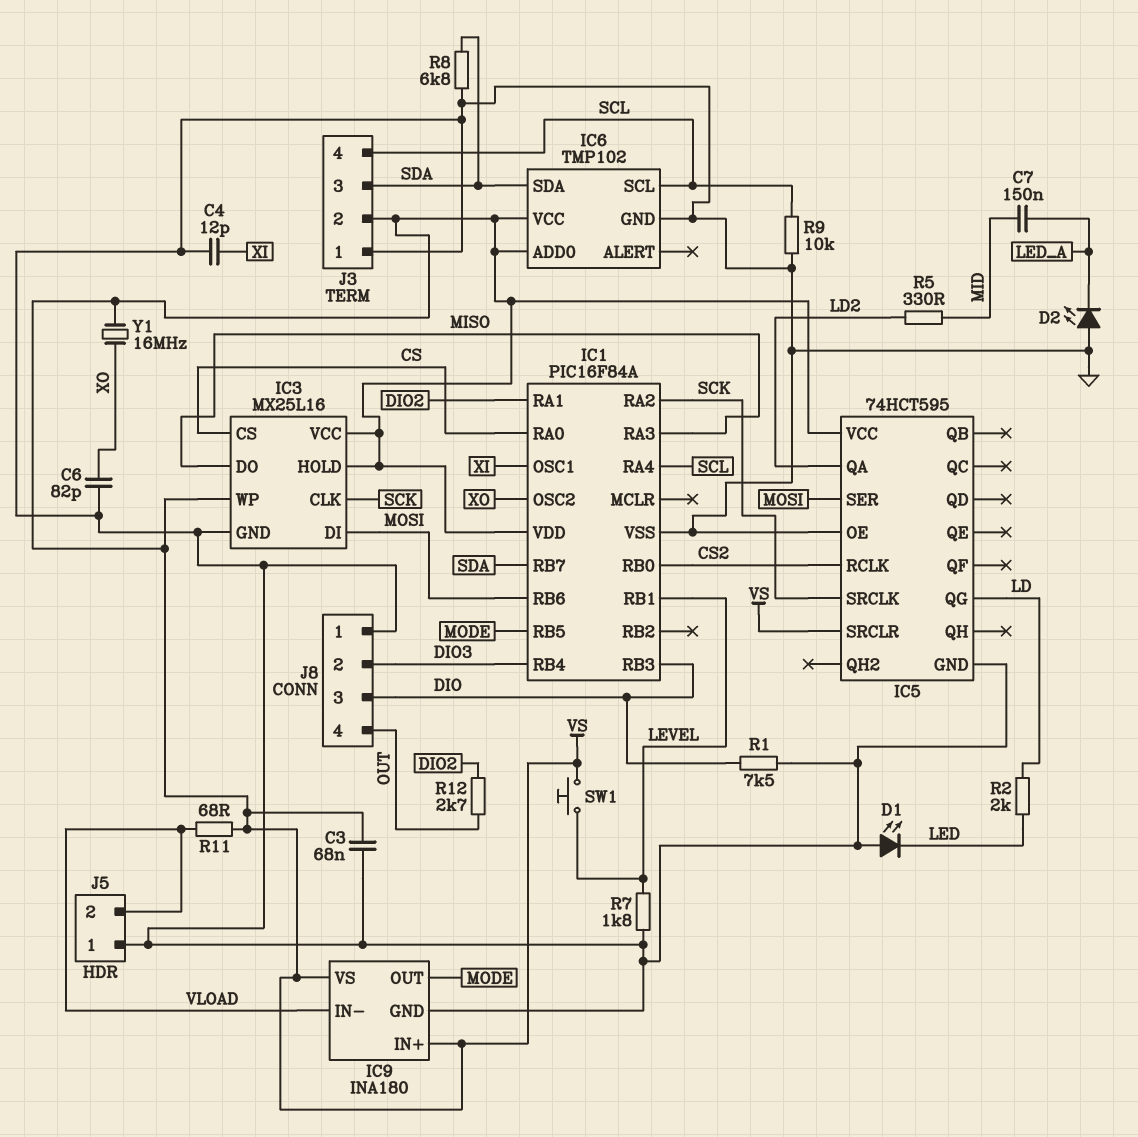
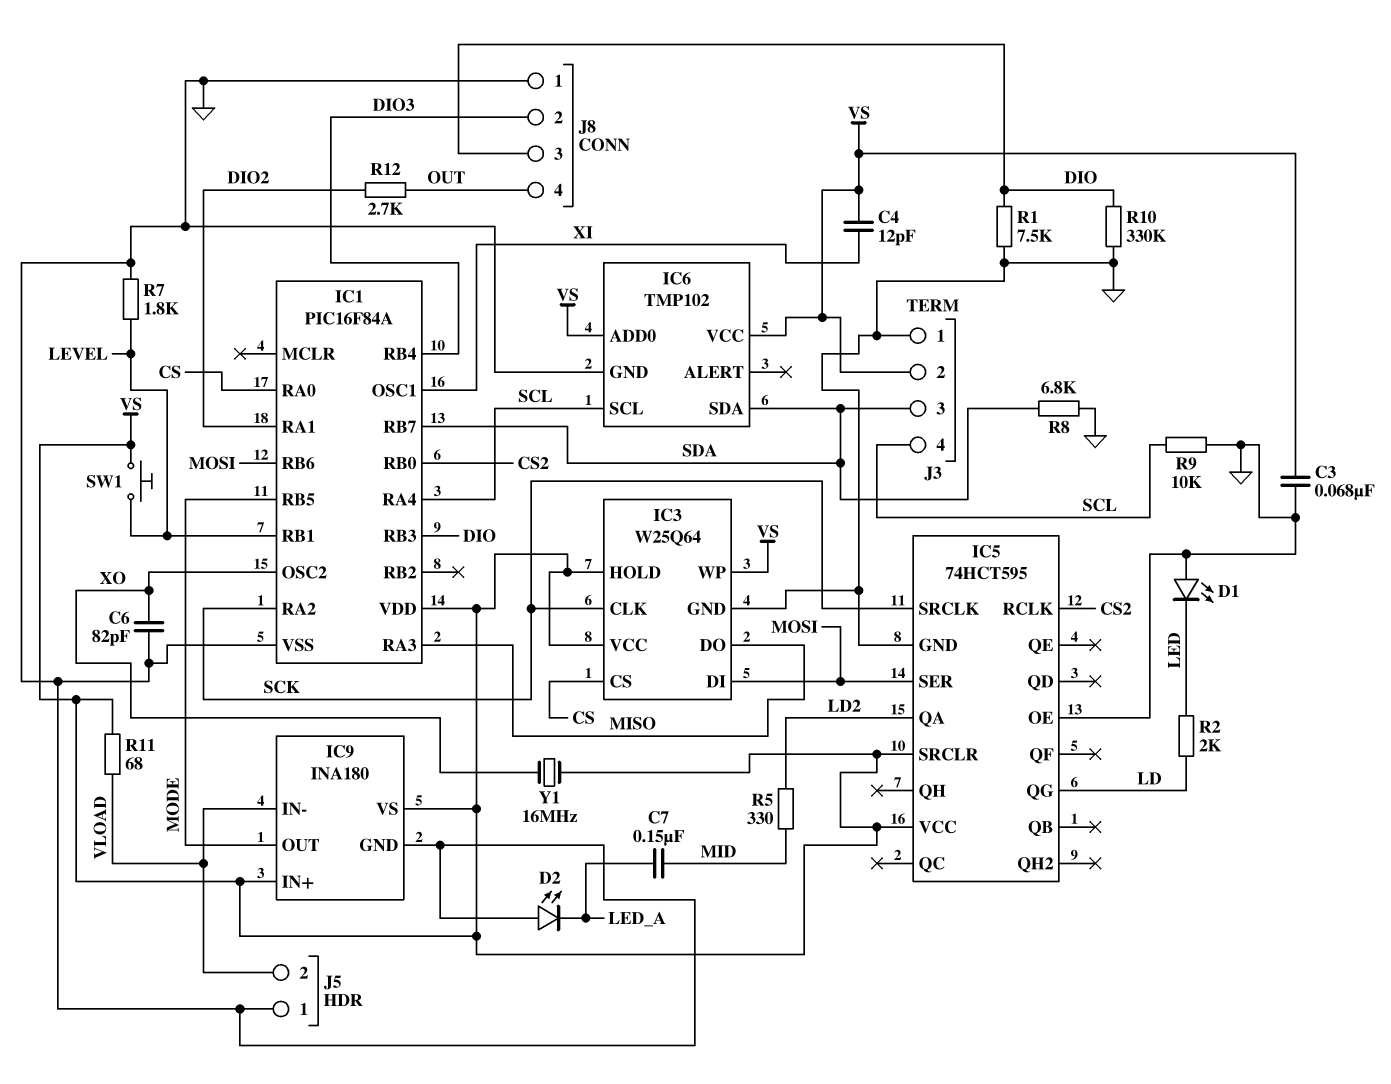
C4: 12pF (GND, XI) -> 12pF (VS, XI)
IC3: MX25L16 -> W25Q64
R10: none -> 330k (DIO, GND)

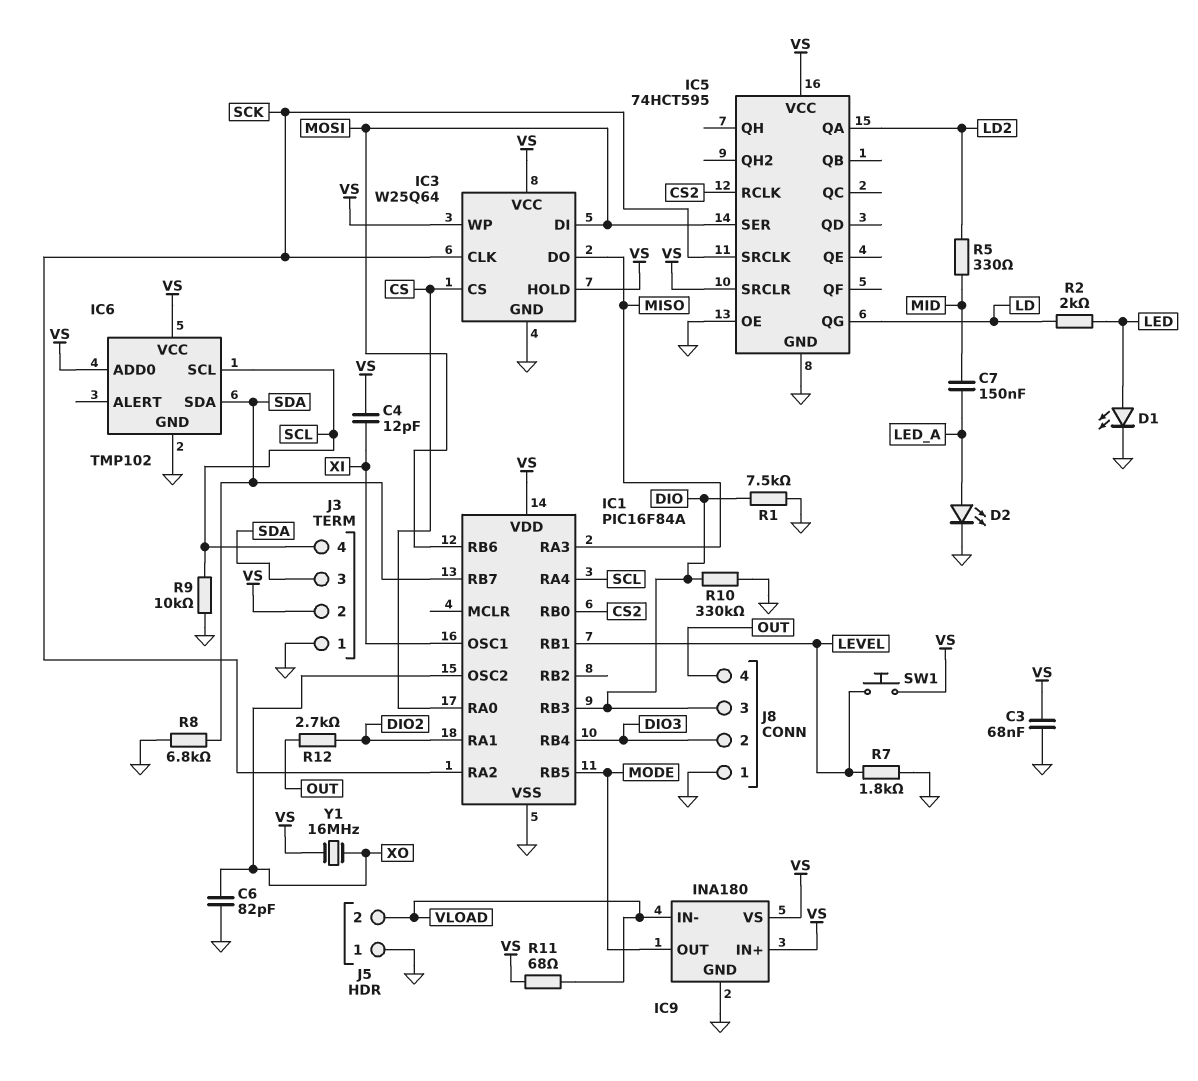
D1: LED (A GND, K LED) -> LED (A LED, K GND)
D2: LED (A GND, K LED_A) -> LED (A LED_A, K GND)

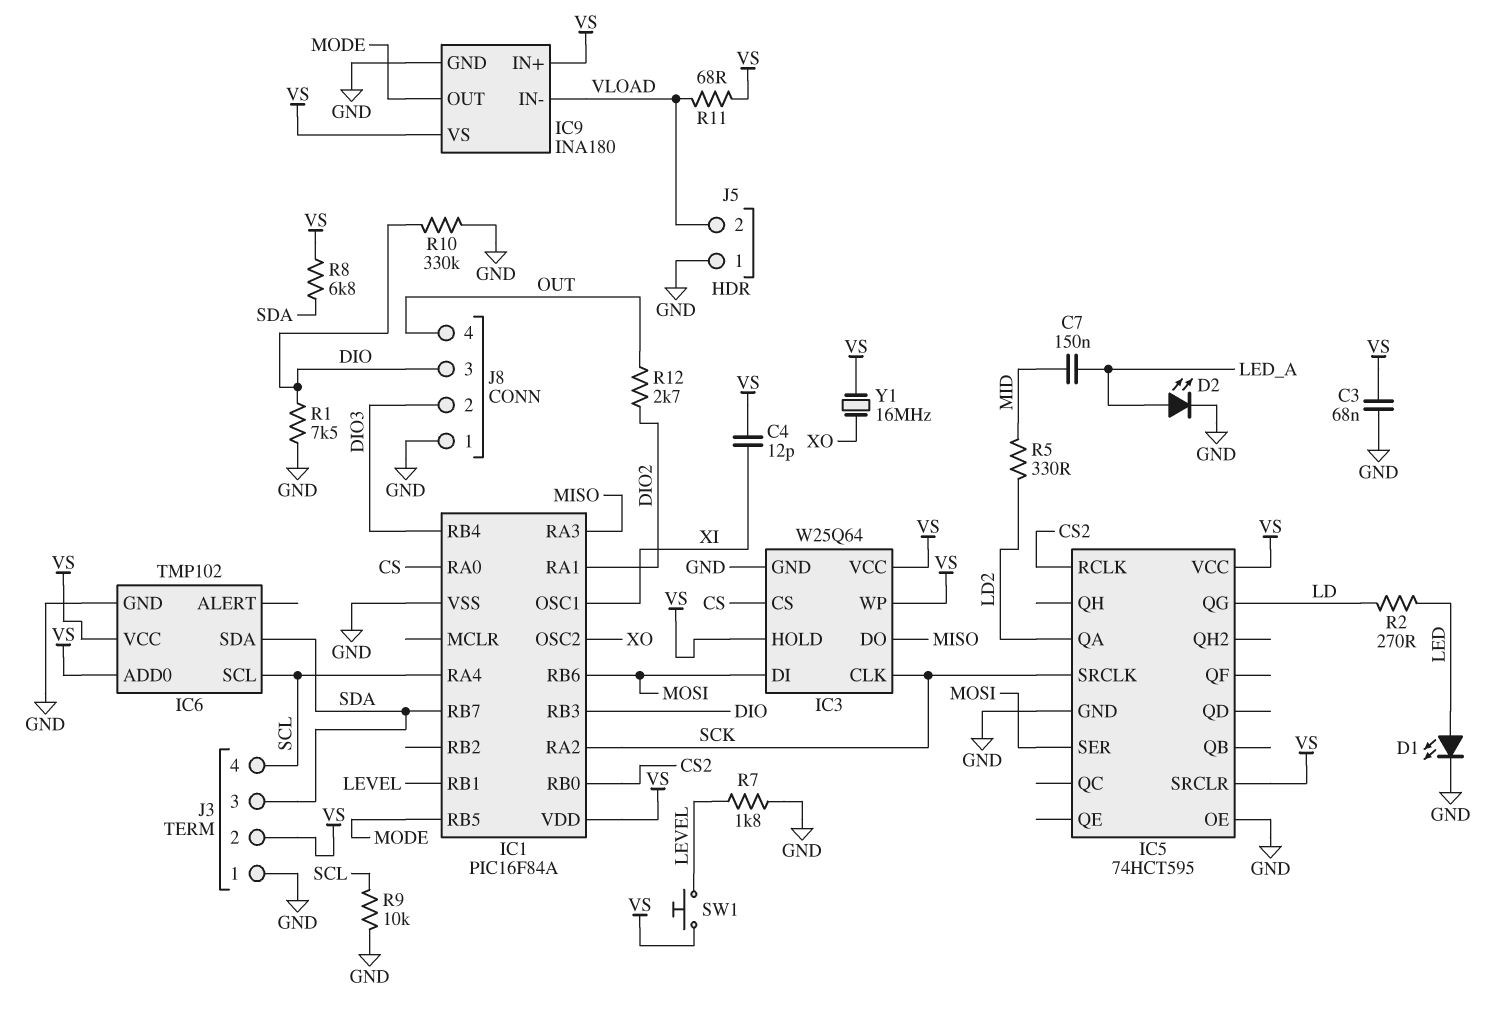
C6: 82pF (GND, XO) -> none
R2: 2k (LD, LED) -> 270 (LD, LED)
R8: 6.8k (GND, SDA) -> 6.8k (SDA, VS)

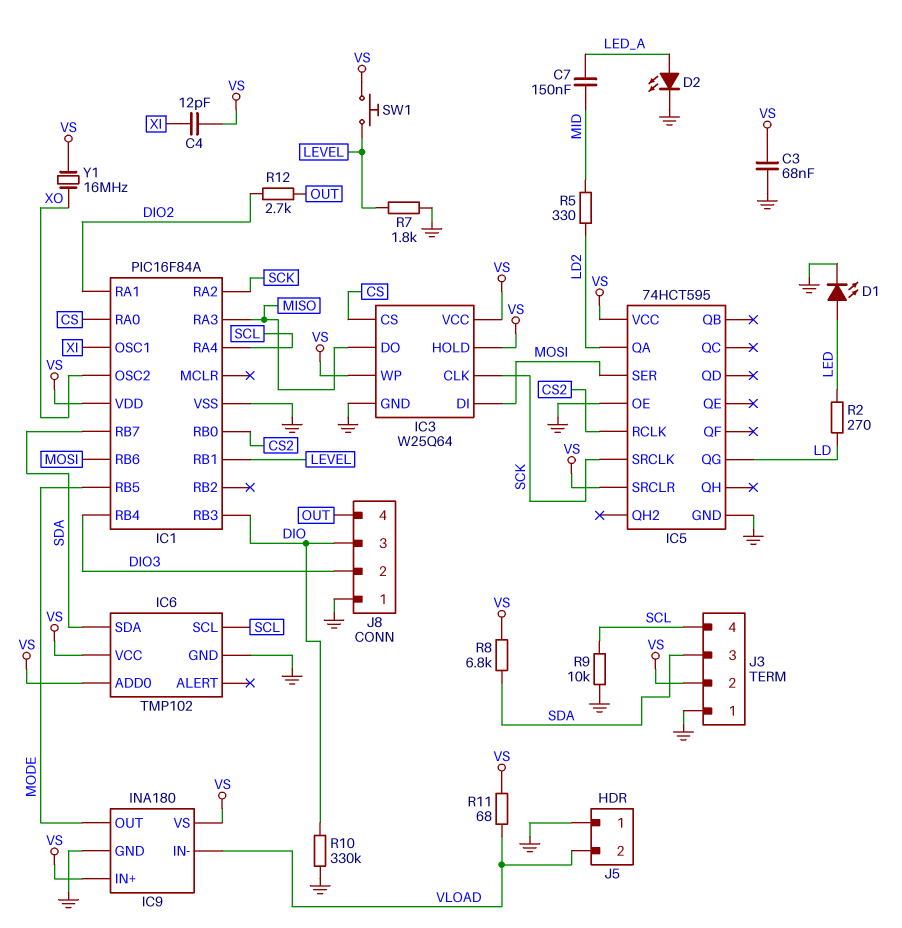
R1: 7.5k (DIO, GND) -> none

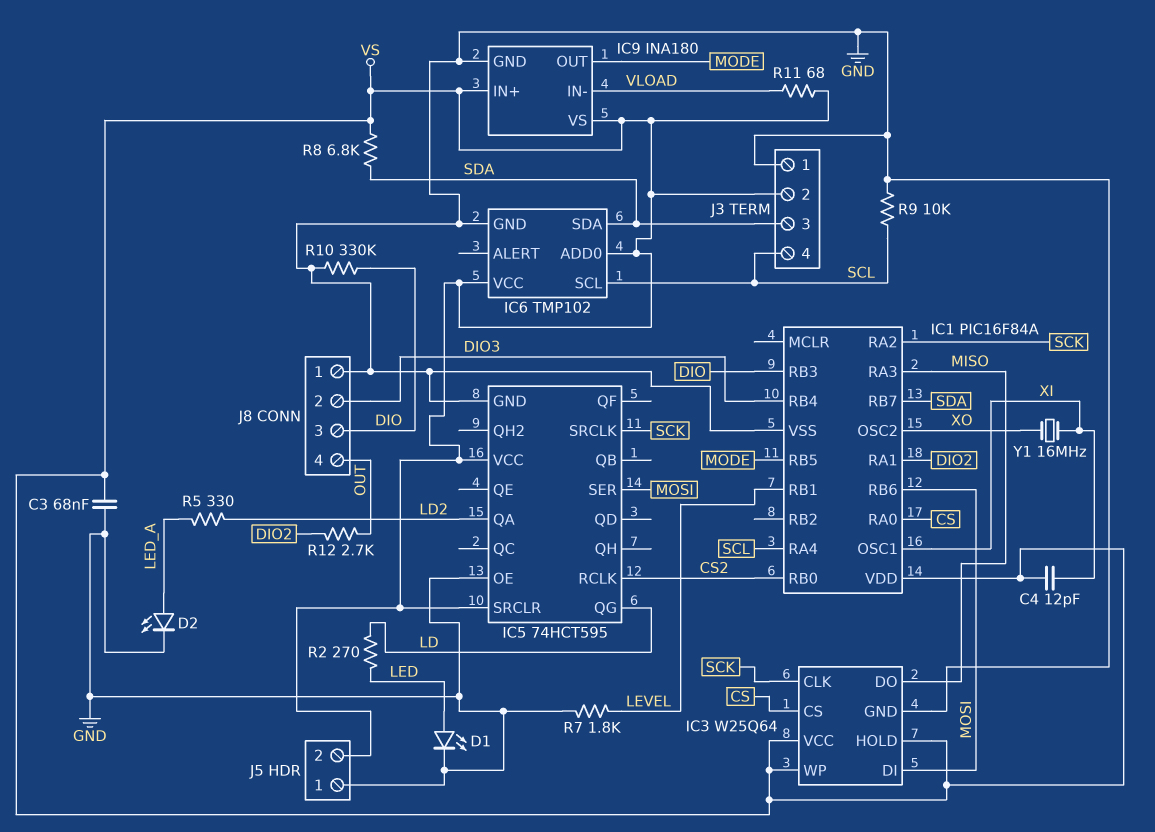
C7: 150nF (LED_A, MID) -> none
J5 pin 2: VLOAD -> VS
R5: 330 (LD2, MID) -> 330 (LD2, LED_A)
SW1: button (LEVEL, VS) -> none
Y1: 16MHz (VS, XO) -> 16MHz (XI, XO)

